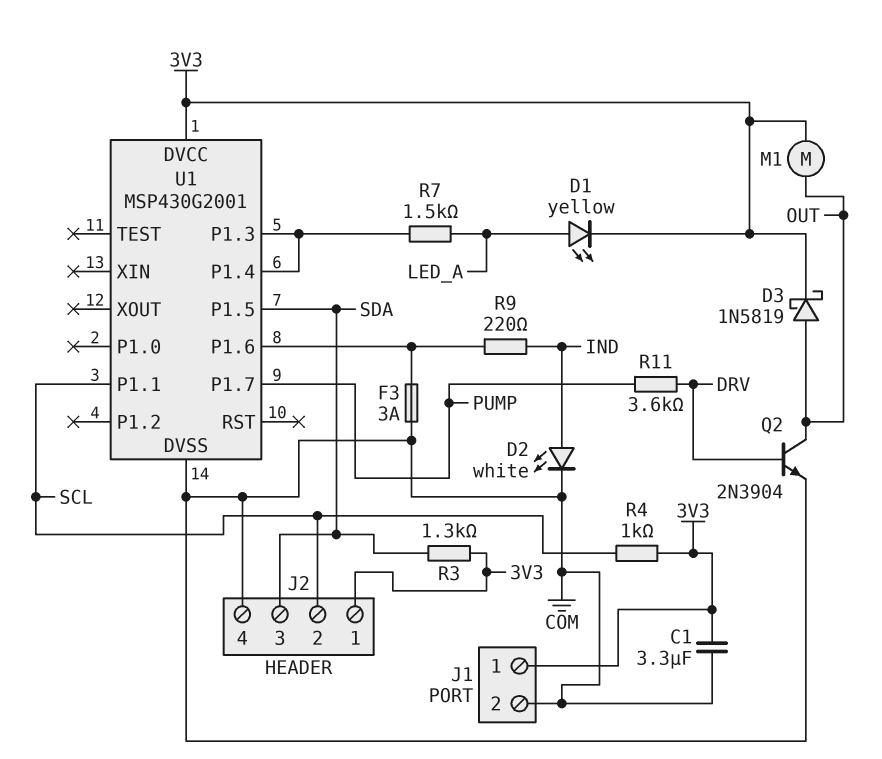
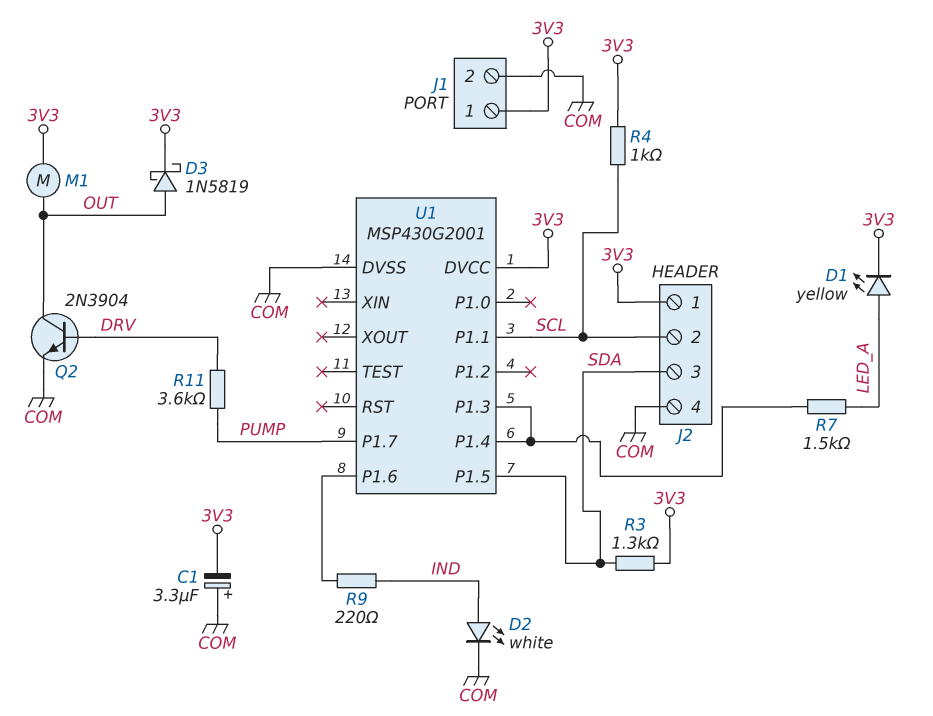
C1: 3.3uF (3V3, COM) -> 3.3uF (plus COM, minus 3V3)
F3: 3A (COM, U1/P1.6) -> none

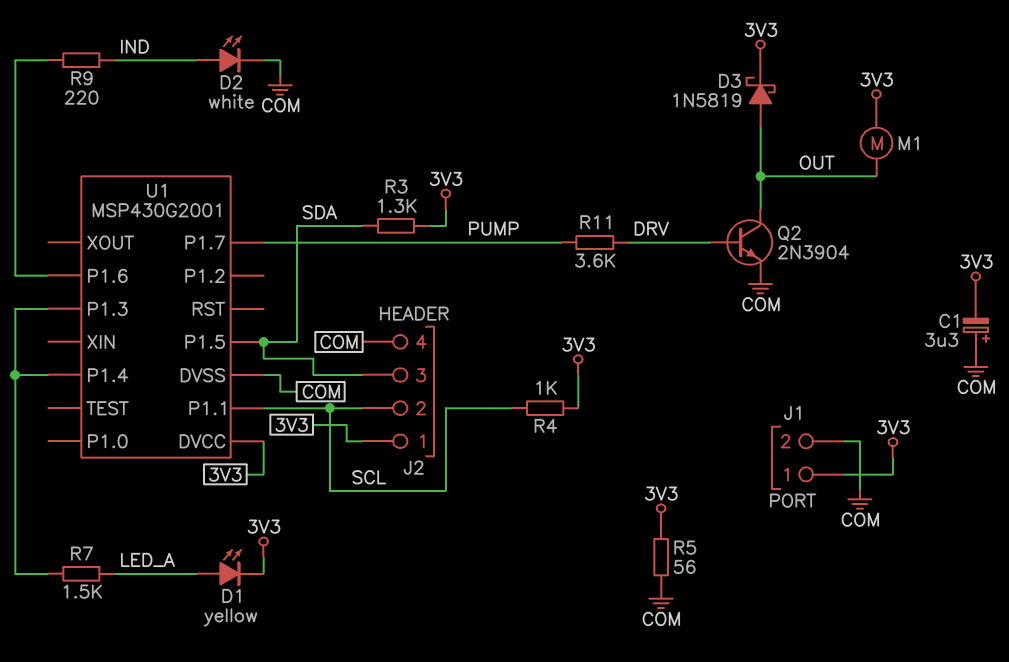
R5: none -> 56 (3V3, COM)

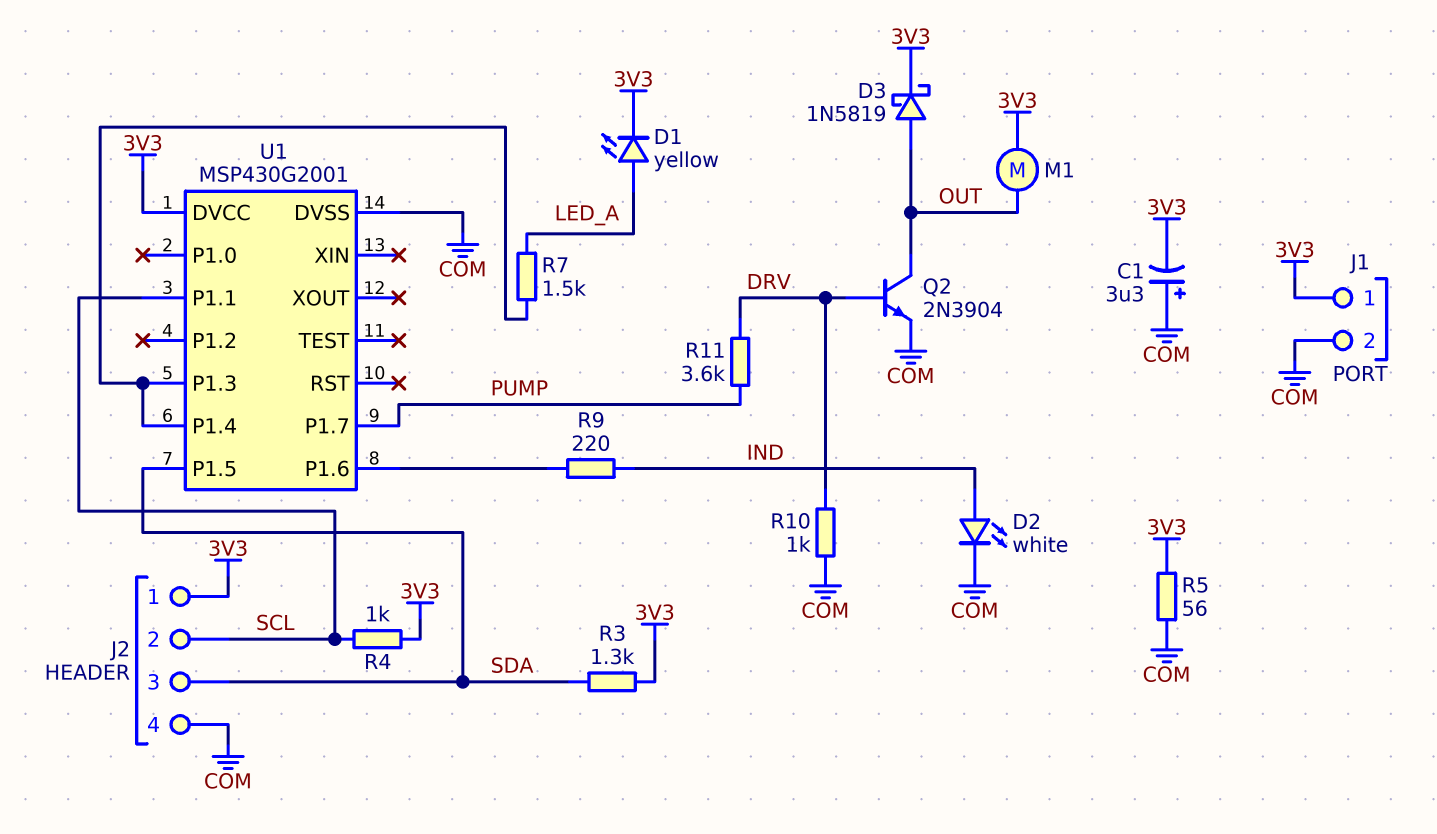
R10: none -> 1k (COM, DRV)

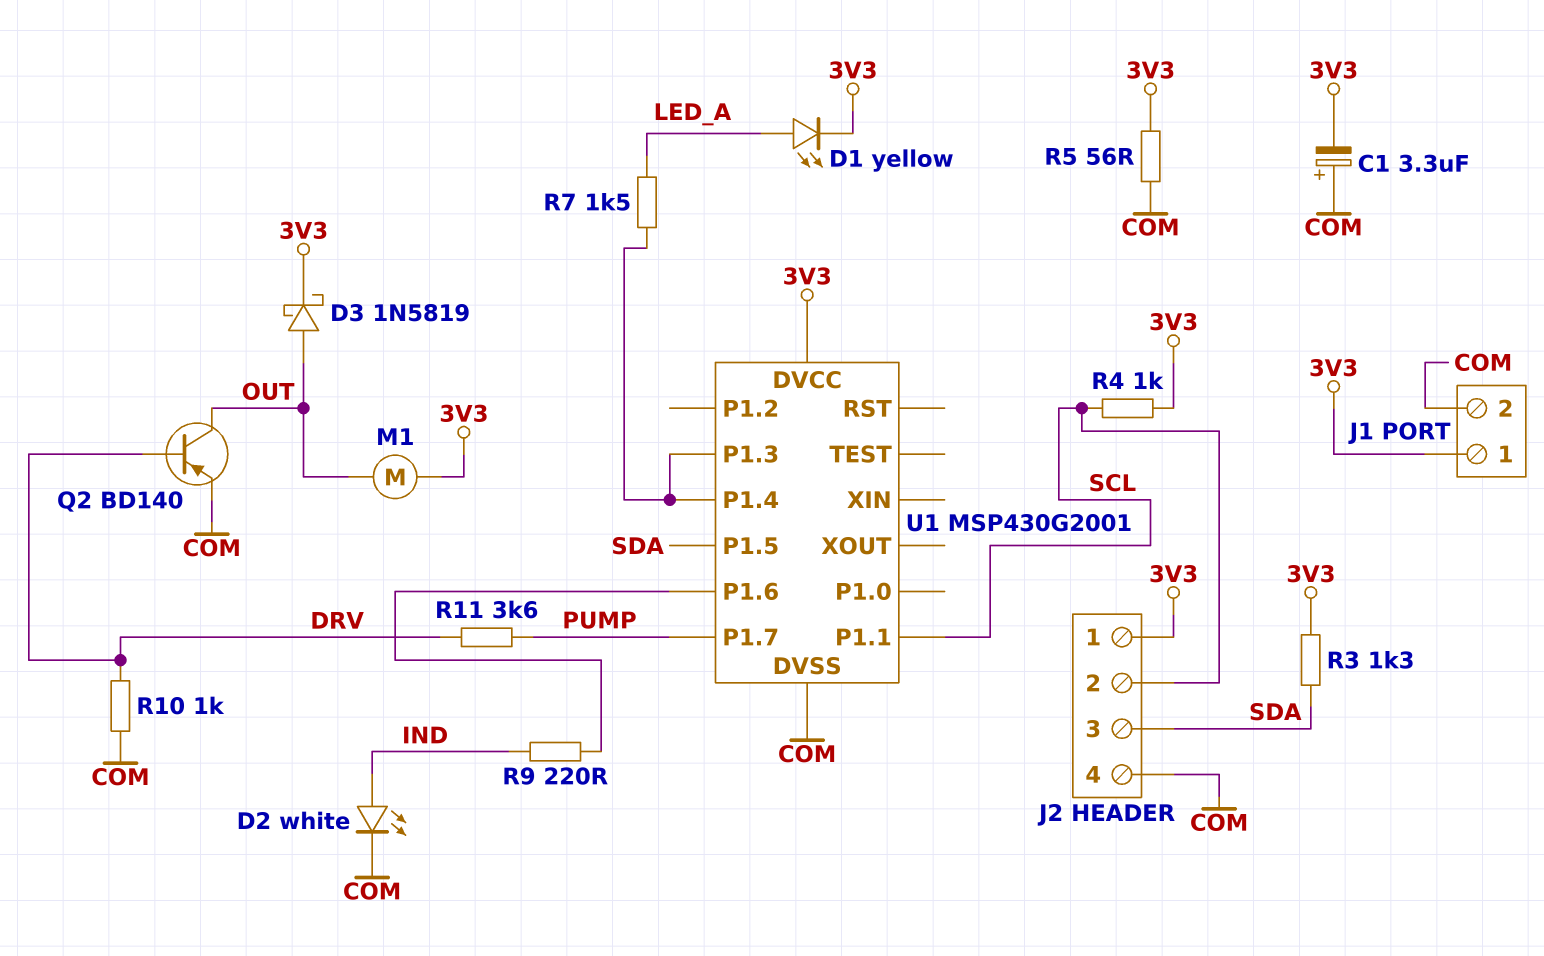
Q2: NPN 2N3904 (B DRV, C OUT, E COM) -> PNP BD140 (B DRV, C OUT, E COM)

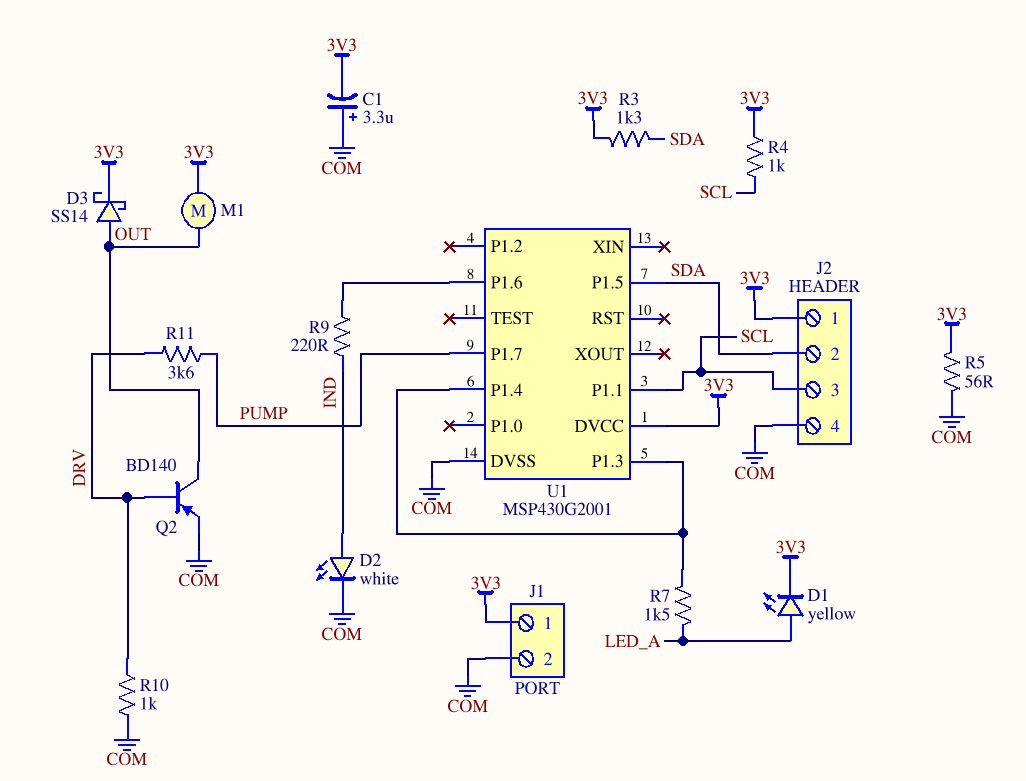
D3: schottky 1N5819 (A OUT, K 3V3) -> schottky SS14 (A OUT, K 3V3)
J2 pin 2: SCL -> SDA
J2 pin 3: SDA -> SCL

